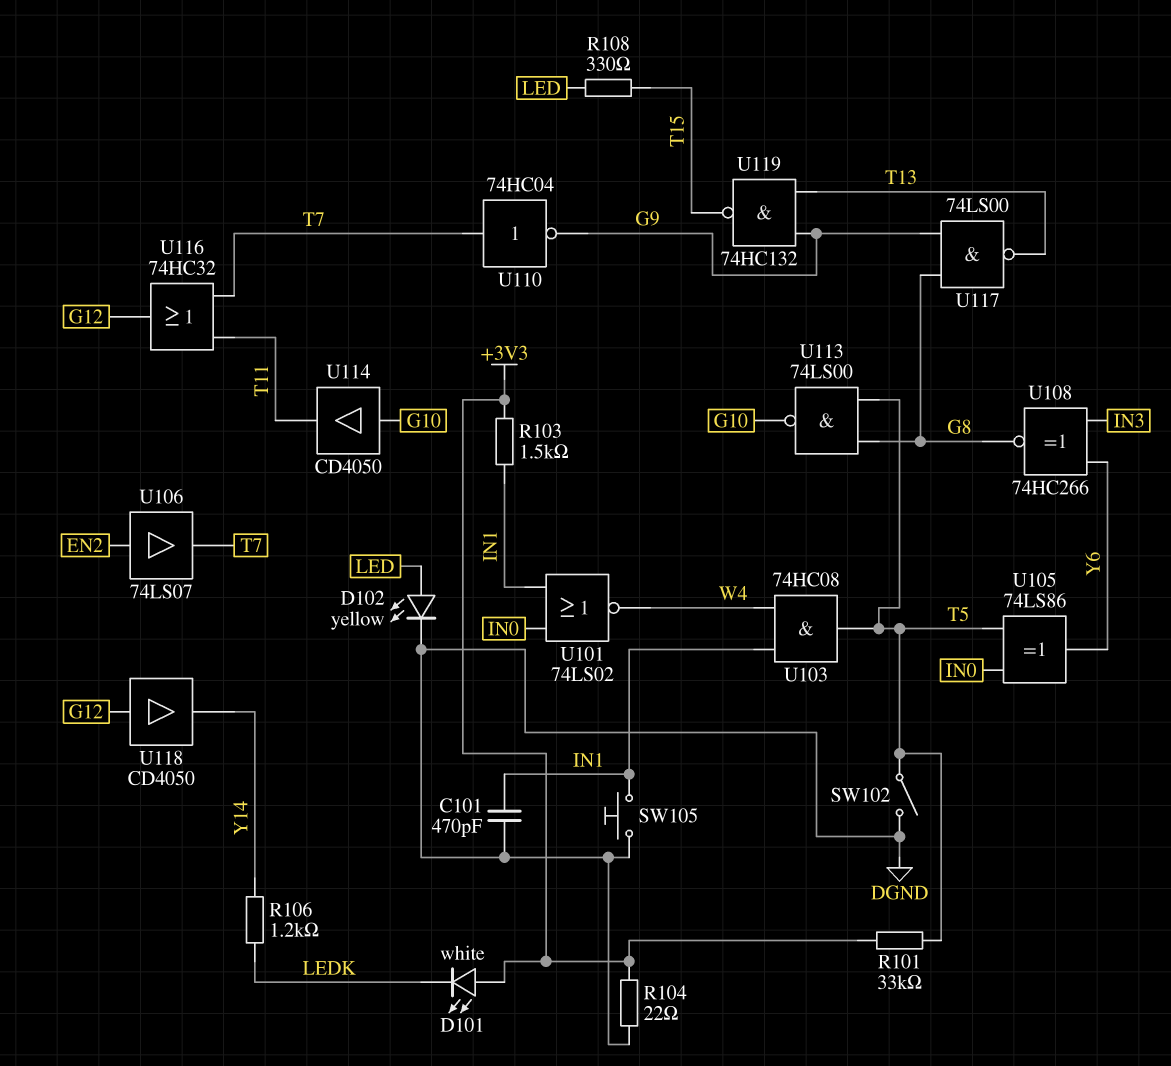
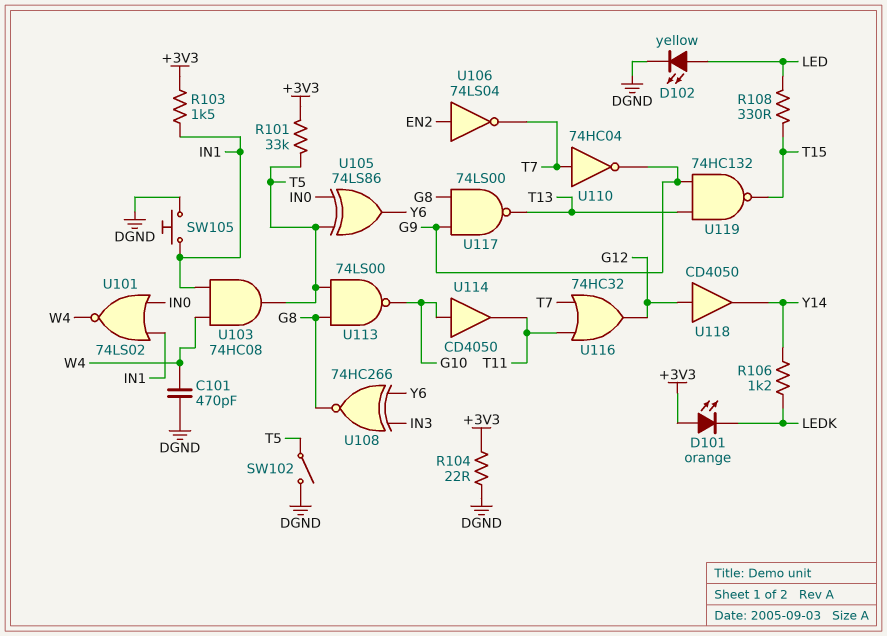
C101: 470pF (DGND, IN1) -> 470pF (DGND, W4)
D101: LED white (A +3V3, K LEDK) -> LED orange (A +3V3, K LEDK)
U106: buffer 74LS07 (in EN2, out T7) -> NOT 74LS04 (in EN2, out T7)

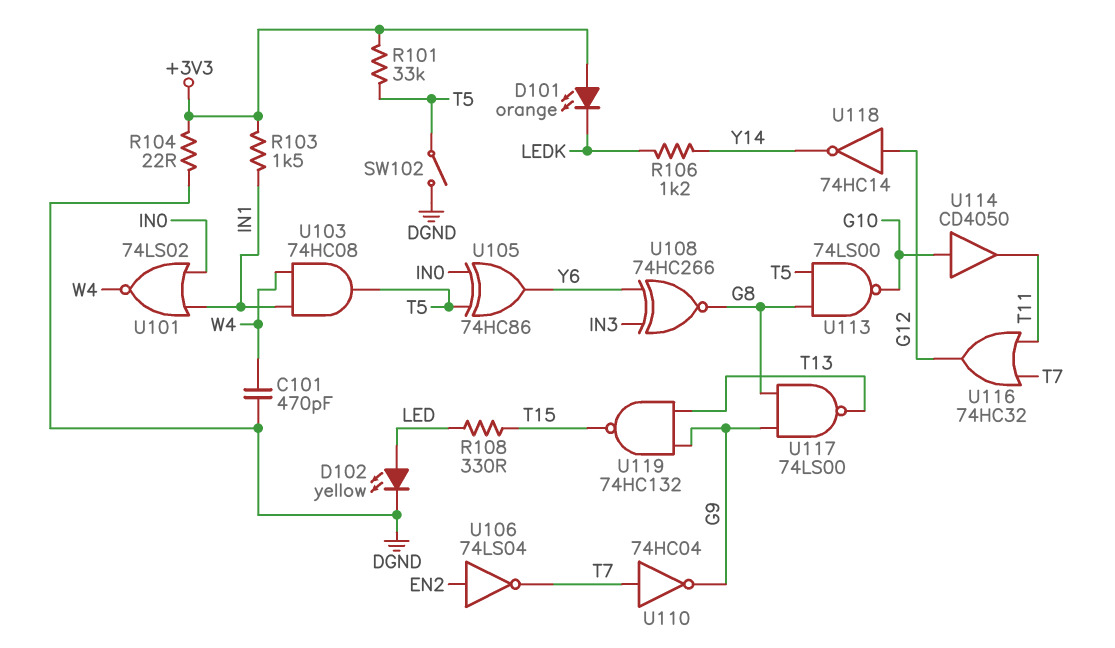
SW105: button (DGND, IN1) -> none
U105: XOR 74LS86 (in IN0, in T5, out Y6) -> XOR 74HC86 (in IN0, in T5, out Y6)
U118: buffer CD4050 (in G12, out Y14) -> NOT 74HC14 (in G12, out Y14)

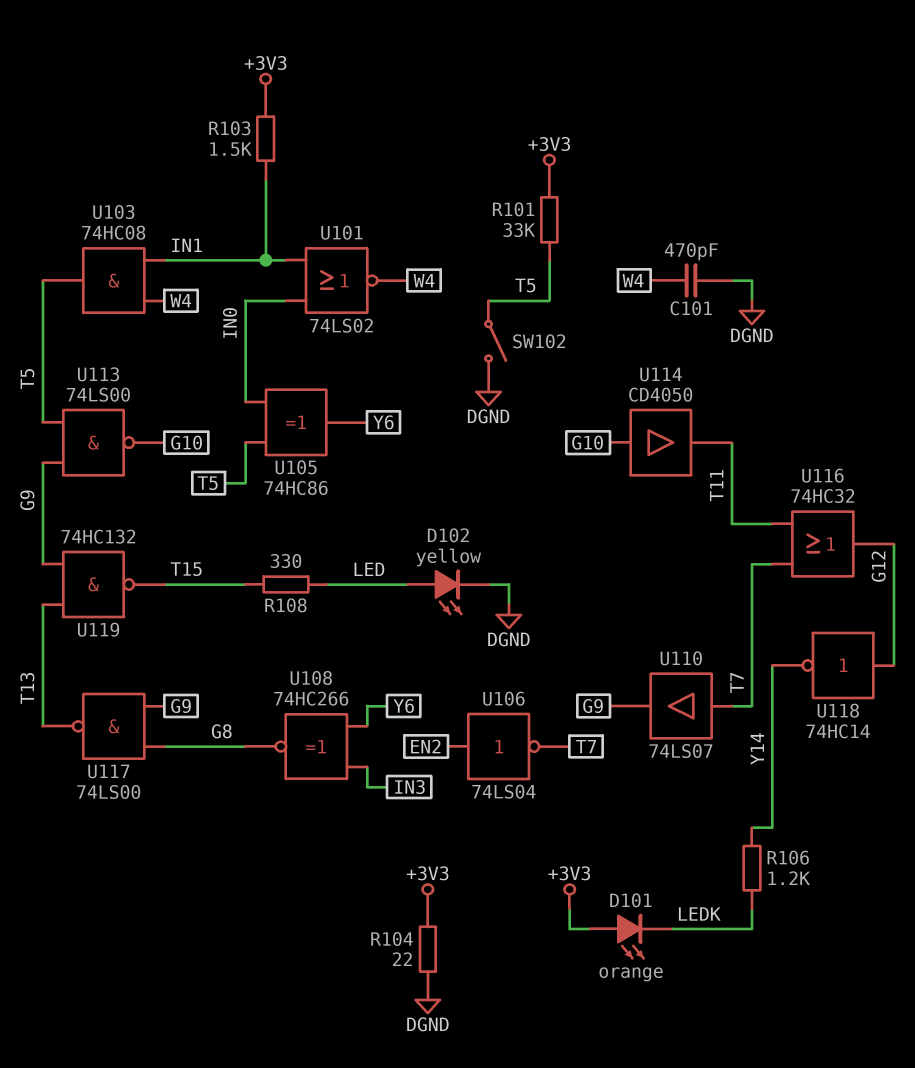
U110: NOT 74HC04 (in T7, out G9) -> buffer 74LS07 (in T7, out G9)
U113: NAND 74LS00 (in G8, in T5, out G10) -> NAND 74LS00 (in G9, in T5, out G10)

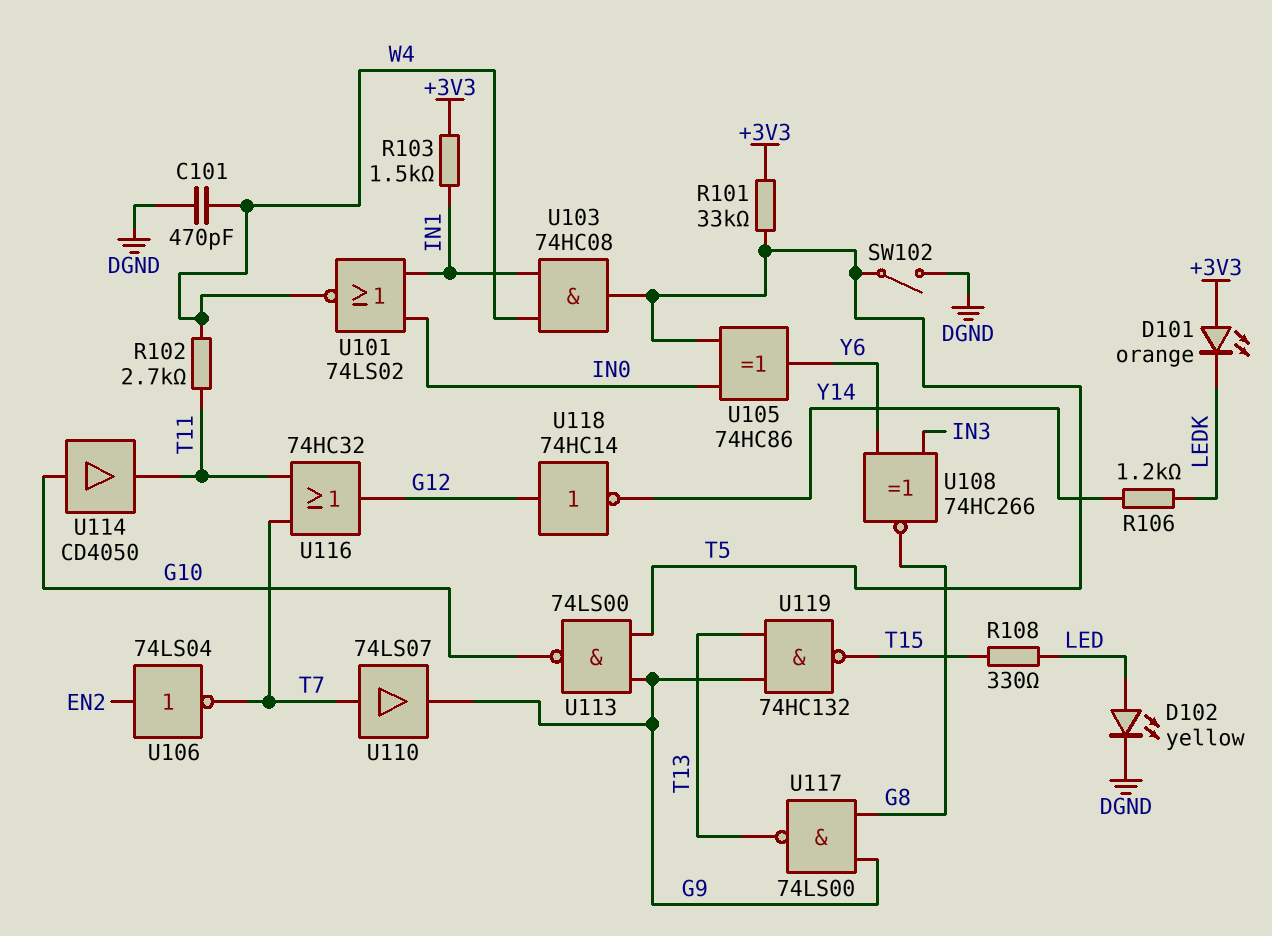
R102: none -> 2.7k (T11, W4)
R104: 22 (+3V3, DGND) -> none

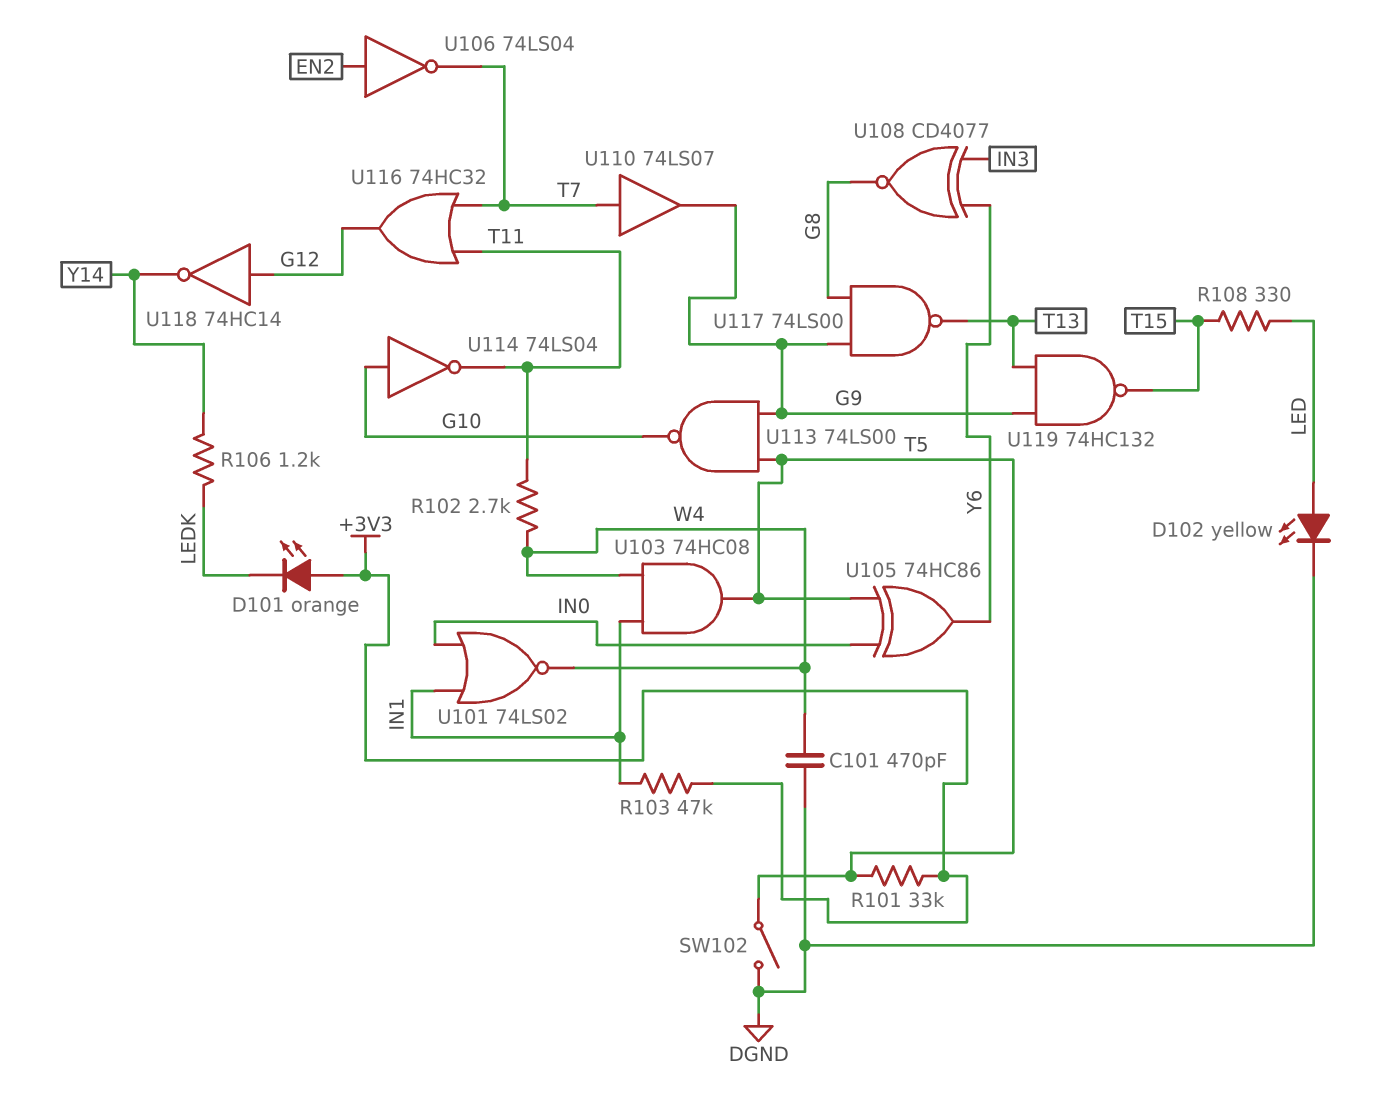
R103: 1.5k (+3V3, IN1) -> 47k (+3V3, IN1)
U108: XNOR 74HC266 (in IN3, in Y6, out G8) -> XNOR CD4077 (in IN3, in Y6, out G8)
U114: buffer CD4050 (in G10, out T11) -> NOT 74LS04 (in G10, out T11)

